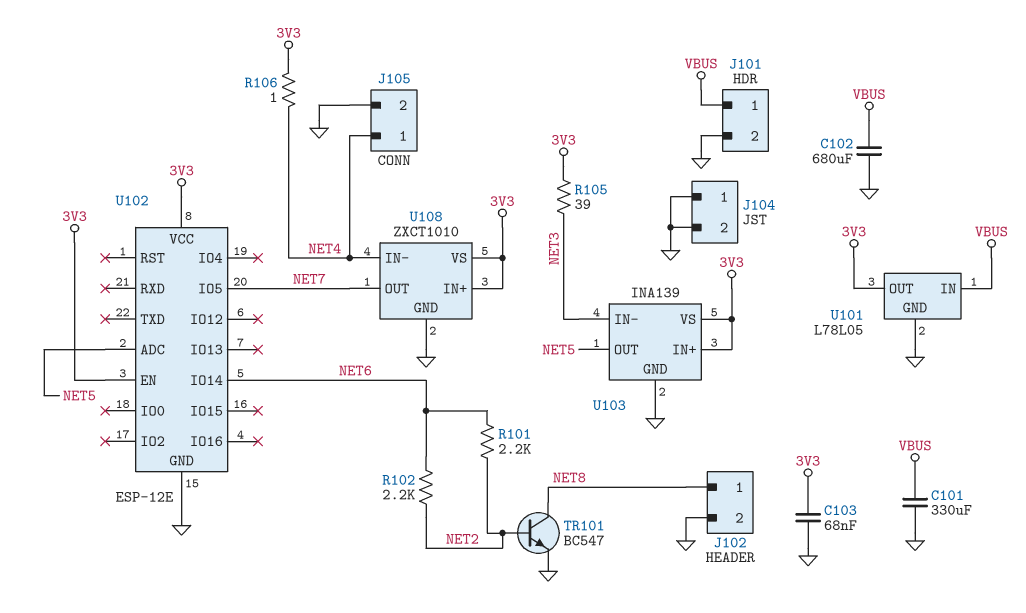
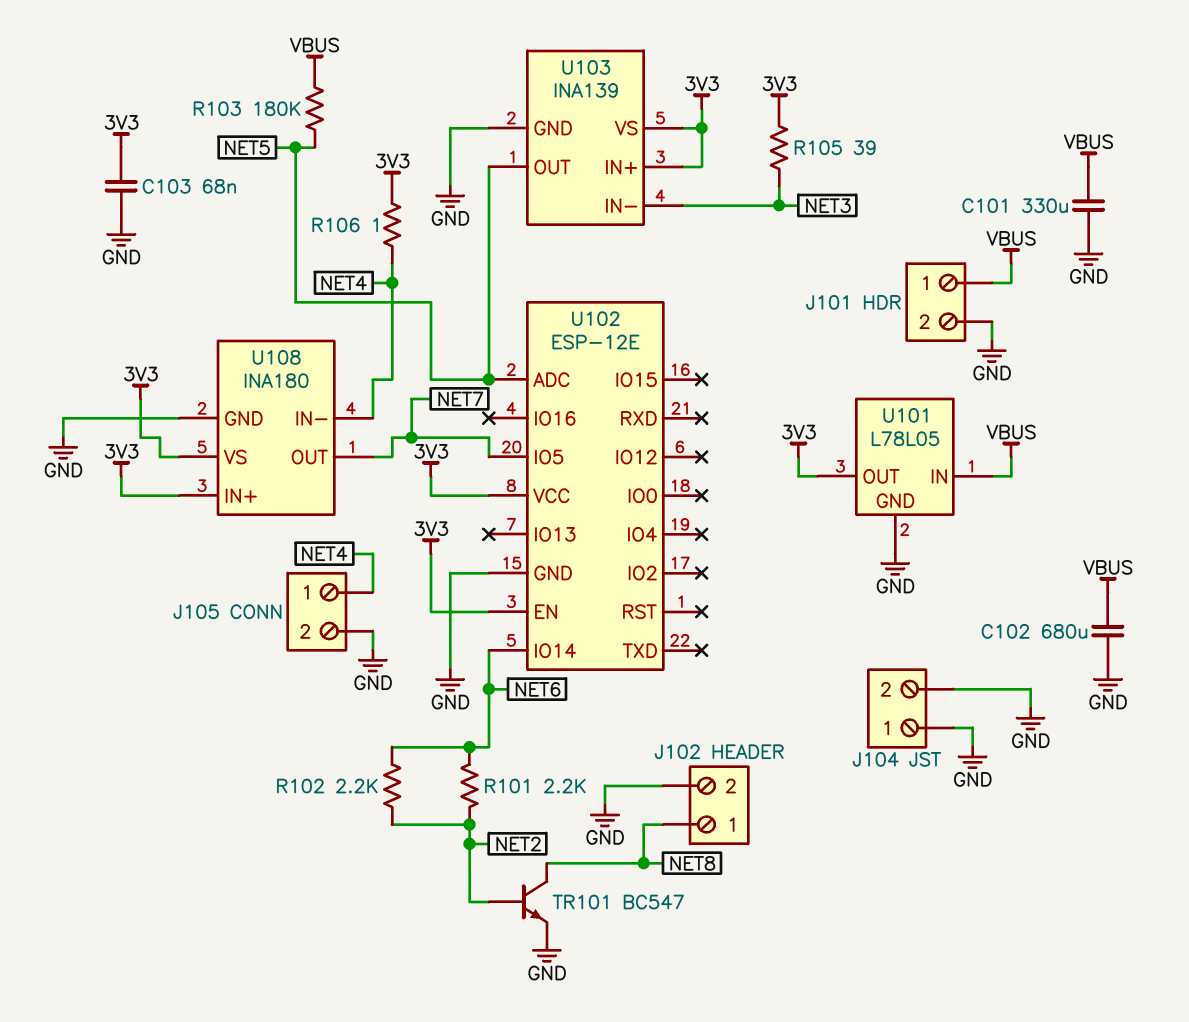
R103: none -> 180k (NET5, VBUS)
U108: ZXCT1010 -> INA180

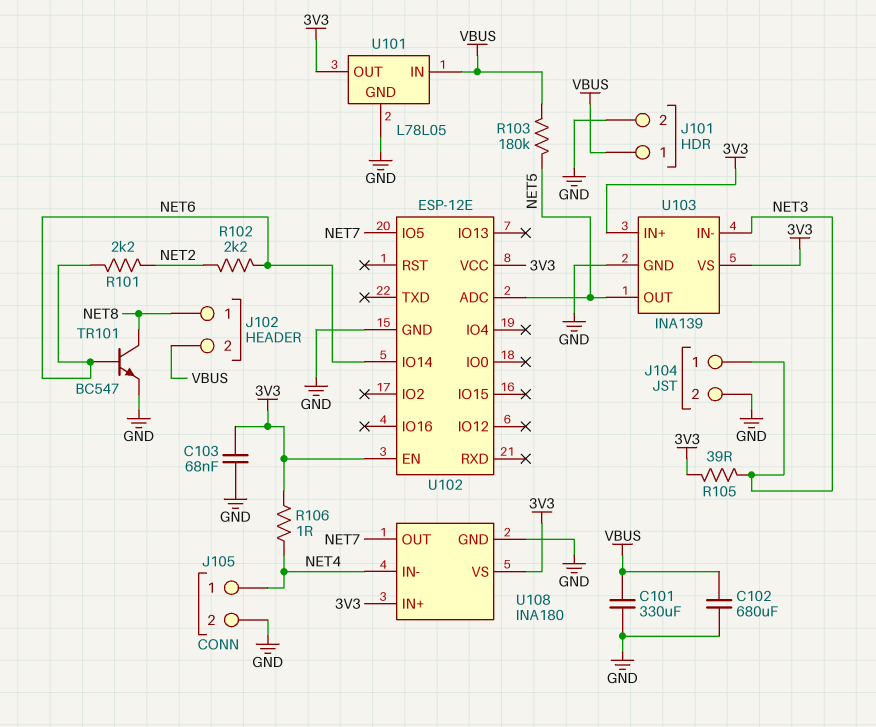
J102 pin 2: GND -> VBUS
J104 pin 1: GND -> NET3
TR101: NPN BC547 (B NET2, C NET8, E GND) -> NPN BC547 (B NET6, C NET8, E GND)

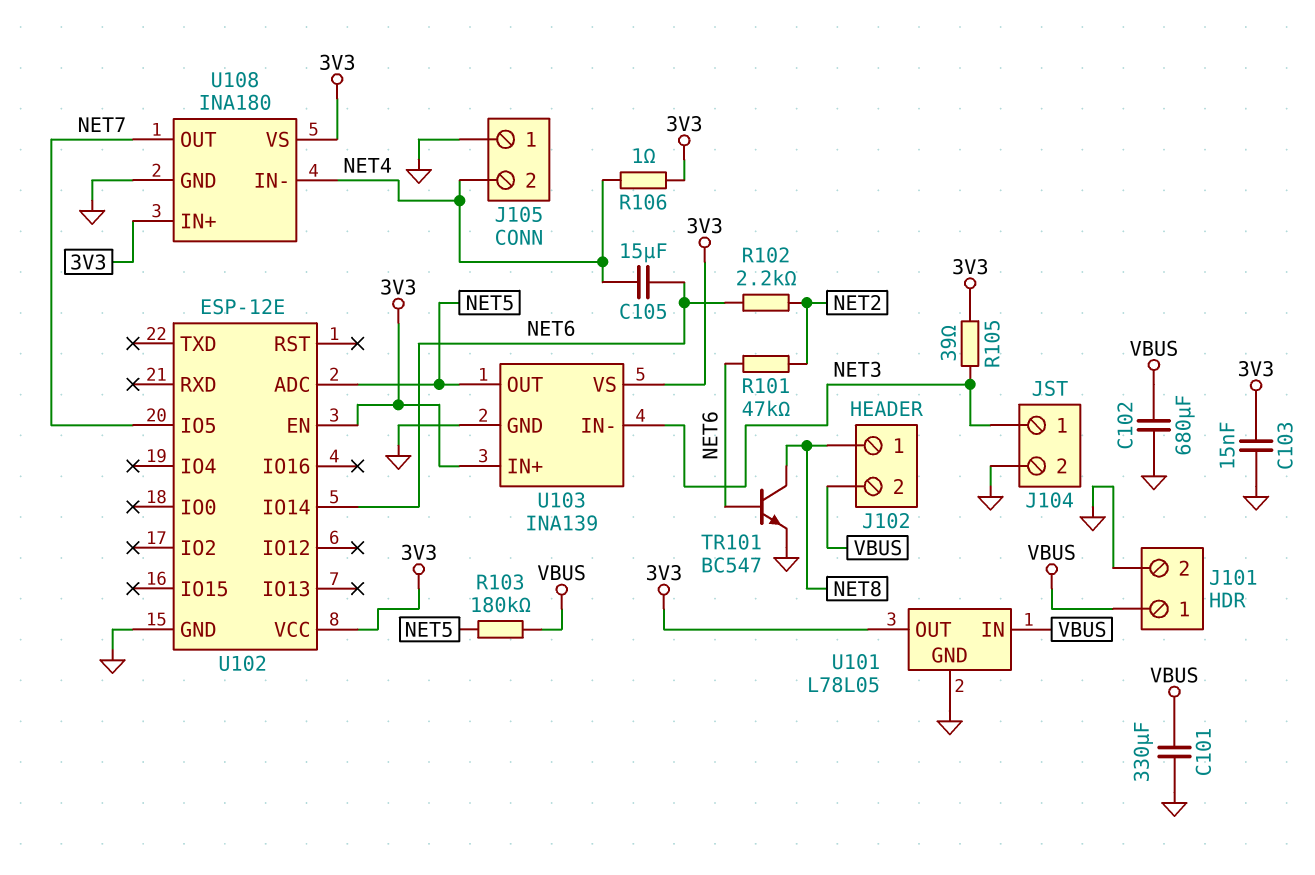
C103: 68nF (3V3, GND) -> 15nF (3V3, GND)
C105: none -> 15uF (NET4, NET6)
J105 pin 1: NET4 -> GND
J105 pin 2: GND -> NET4
R101: 2.2k (NET2, NET6) -> 47k (NET2, NET6)

